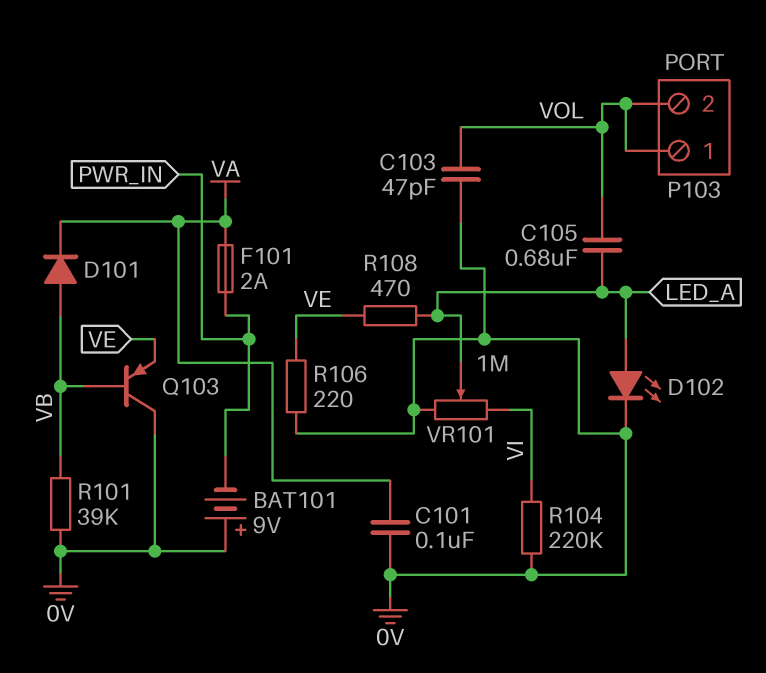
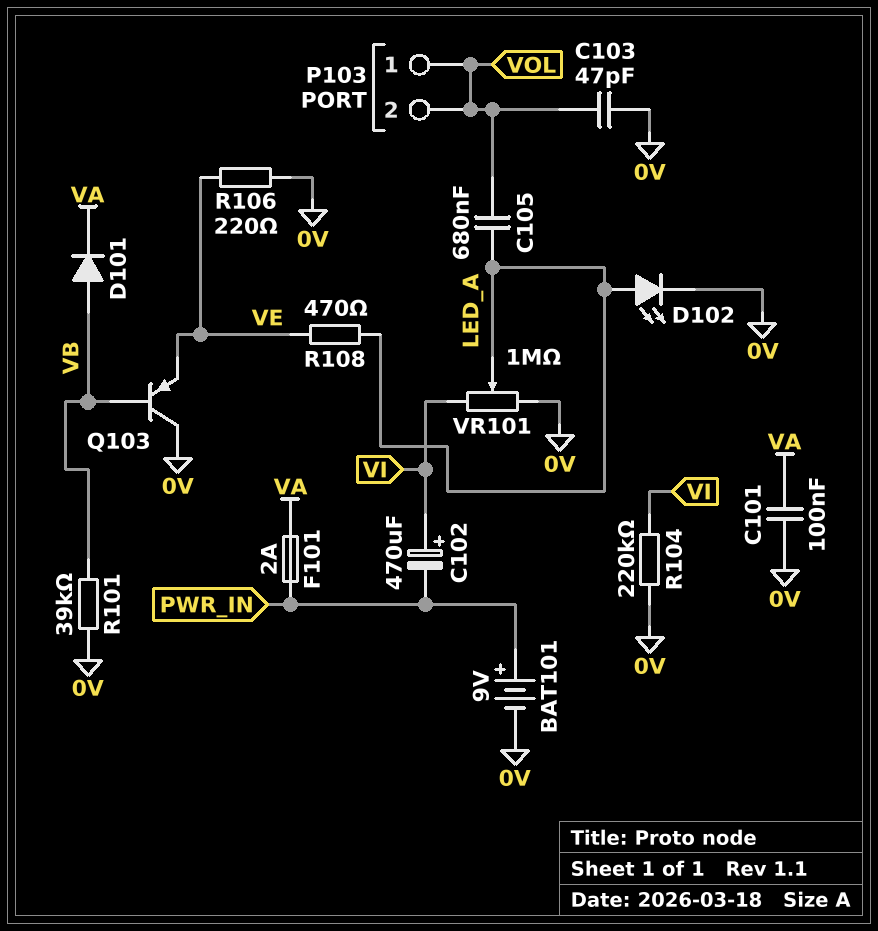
BAT101: 9V (plus 0V, minus PWR_IN) -> 9V (plus PWR_IN, minus 0V)
C102: none -> 470uF (plus VI, minus PWR_IN)

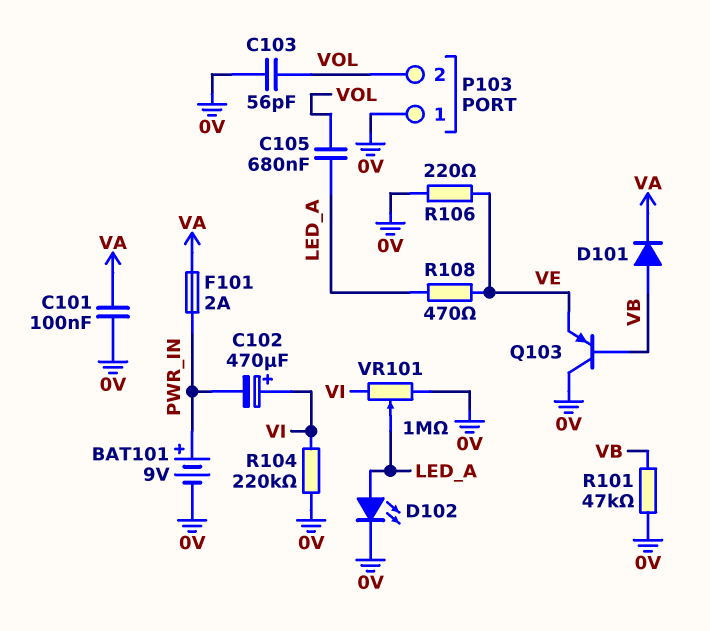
C103: 47pF (0V, VOL) -> 56pF (0V, VOL)
P103 pin 1: VOL -> 0V
R101: 39k (0V, VB) -> 47k (0V, VB)

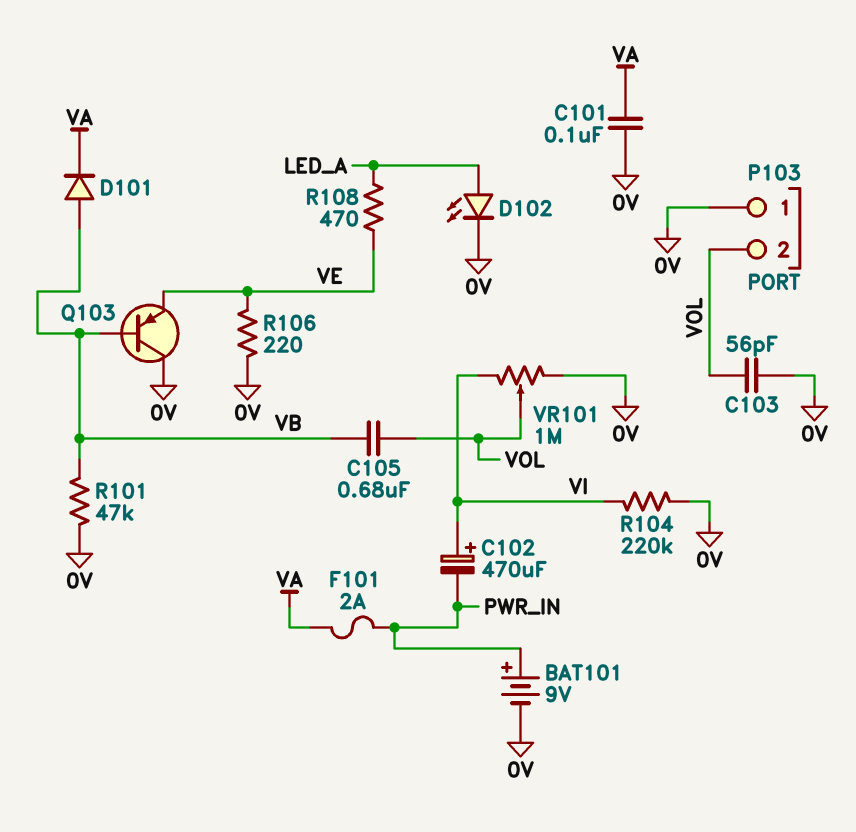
C105: 680nF (LED_A, VOL) -> 680nF (VB, VOL)
VR101: 1M (0V, VI, wiper LED_A) -> 1M (0V, VI, wiper VOL)

